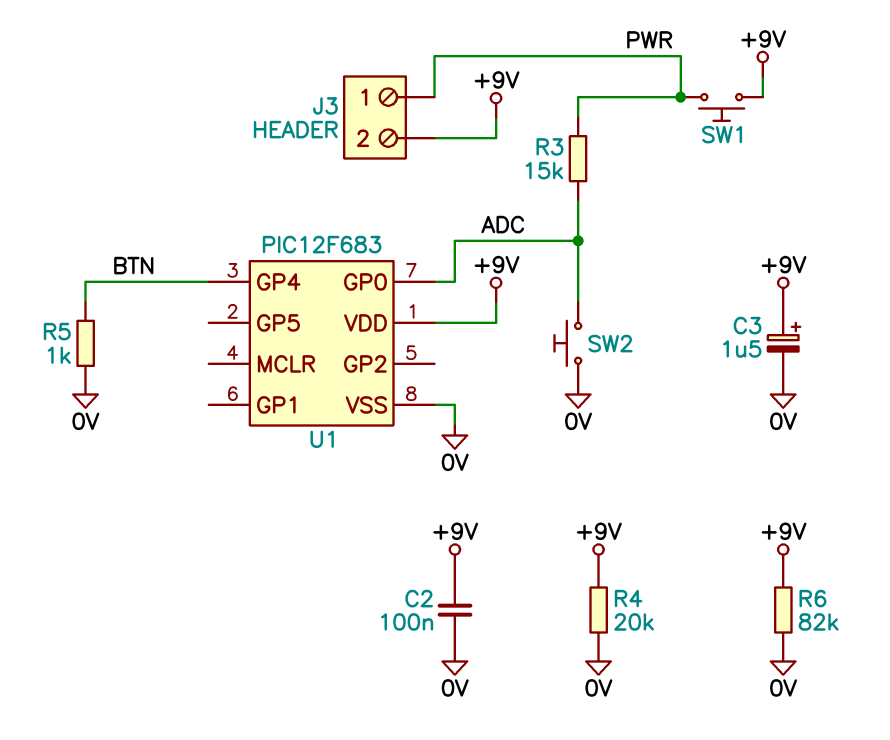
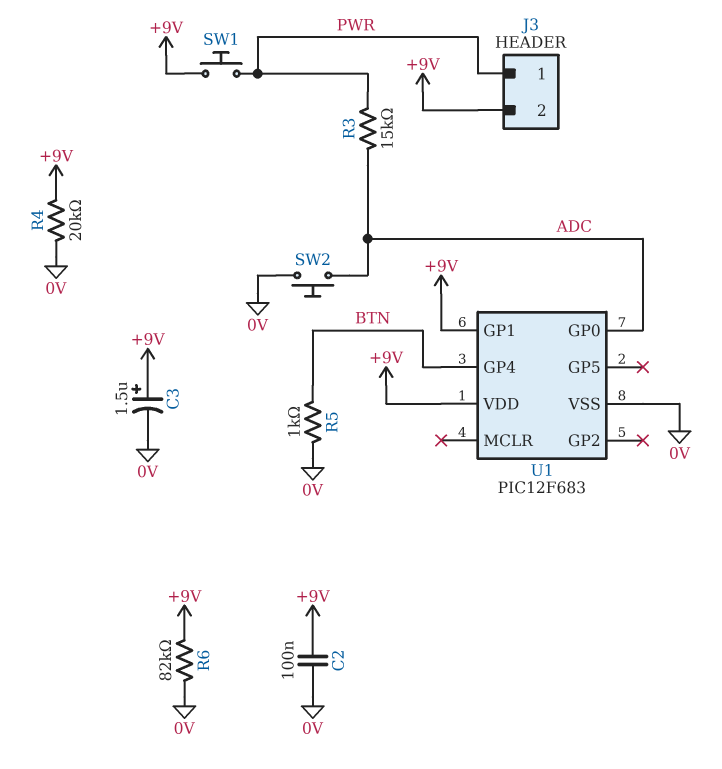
U1 pin GP1: none -> +9V

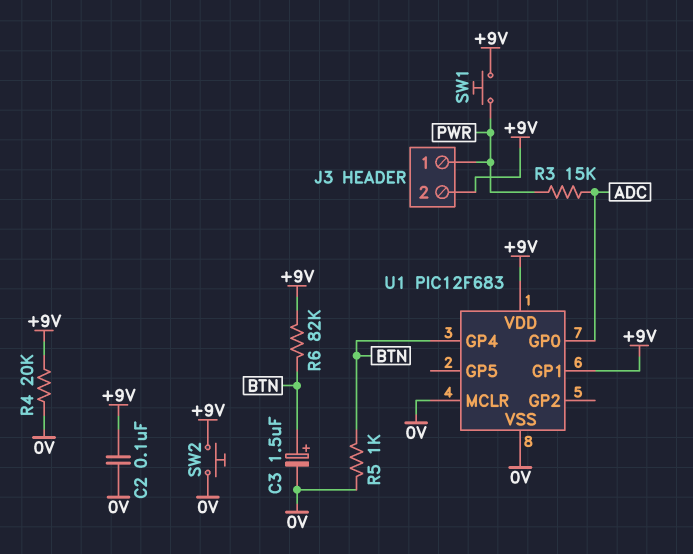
C3: 1.5uF (plus +9V, minus 0V) -> 1.5uF (plus BTN, minus 0V)
R6: 82k (+9V, 0V) -> 82k (+9V, BTN)
SW2: button (0V, ADC) -> button (+9V, 0V)
U1 pin MCLR: none -> 0V

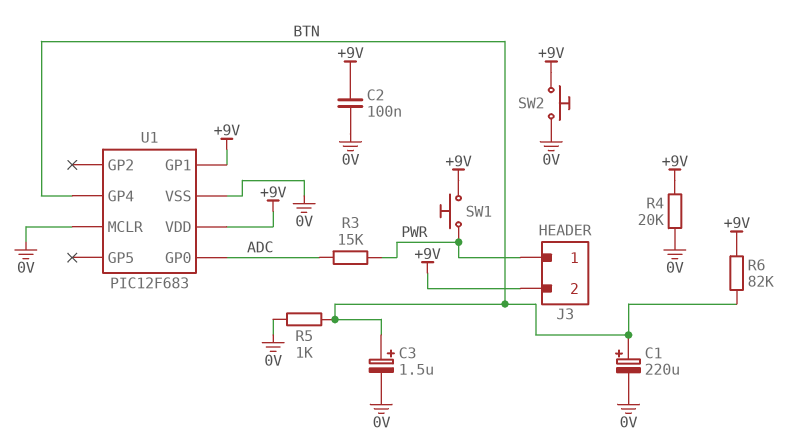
C1: none -> 220uF (plus BTN, minus 0V)

